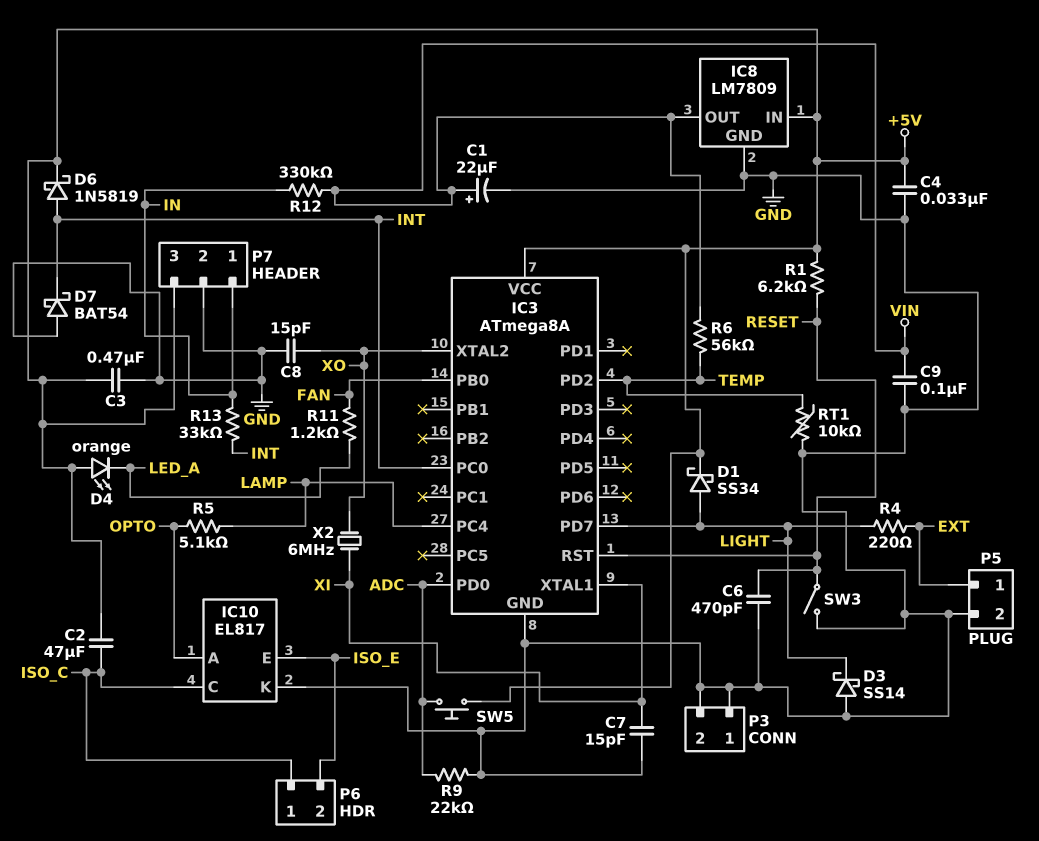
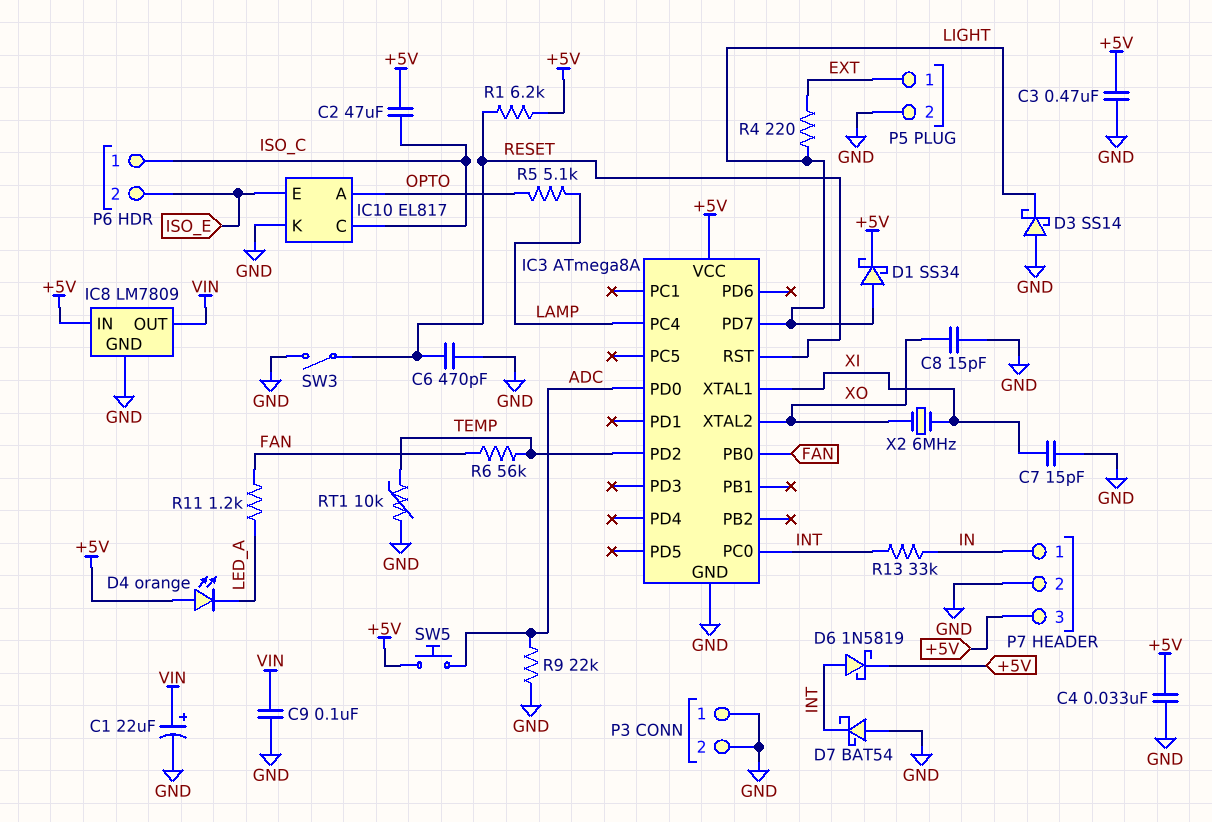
R6: 56k (TEMP, VIN) -> 56k (FAN, TEMP)
R12: 330k (IN, VIN) -> none

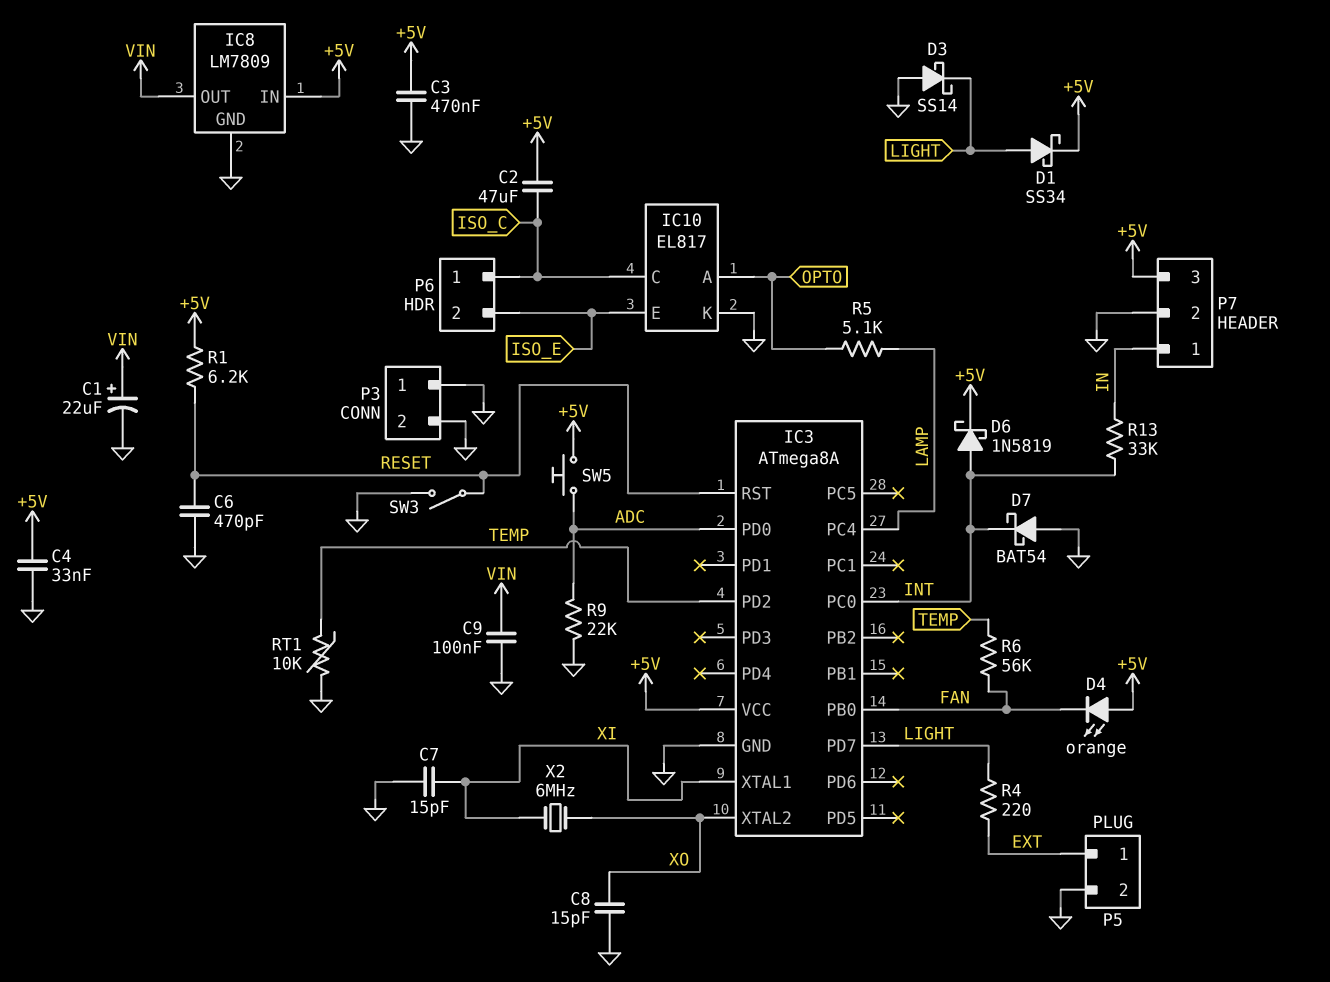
D4: LED orange (A +5V, K LED_A) -> LED orange (A +5V, K FAN)
R11: 1.2k (FAN, LED_A) -> none

